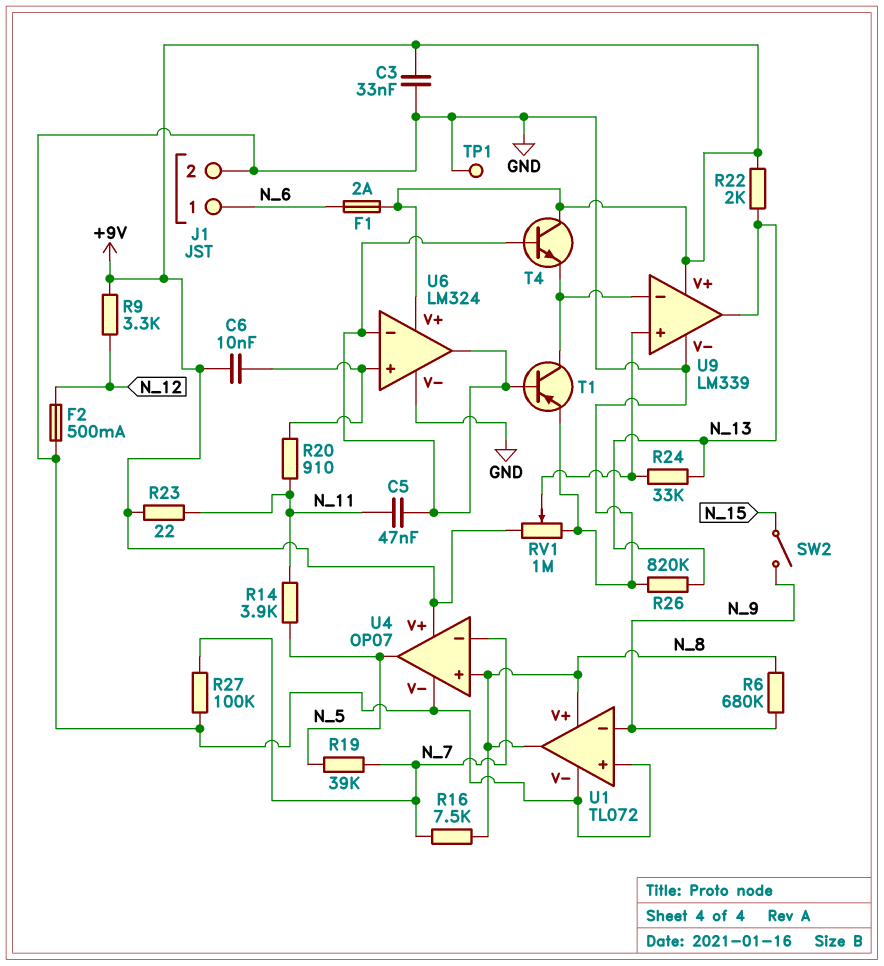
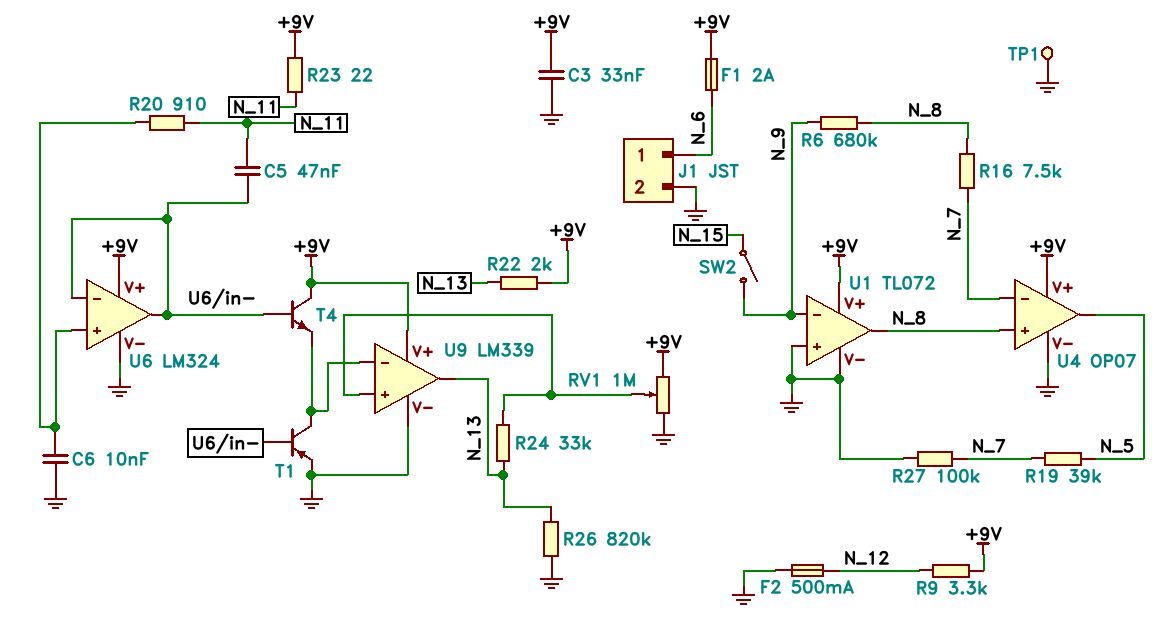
C6: 10nF (+9V, U6/in+) -> 10nF (GND, U6/in+)
R14: 3.9k (N_5, N_11) -> none
U1 pin V+: N_8 -> +9V

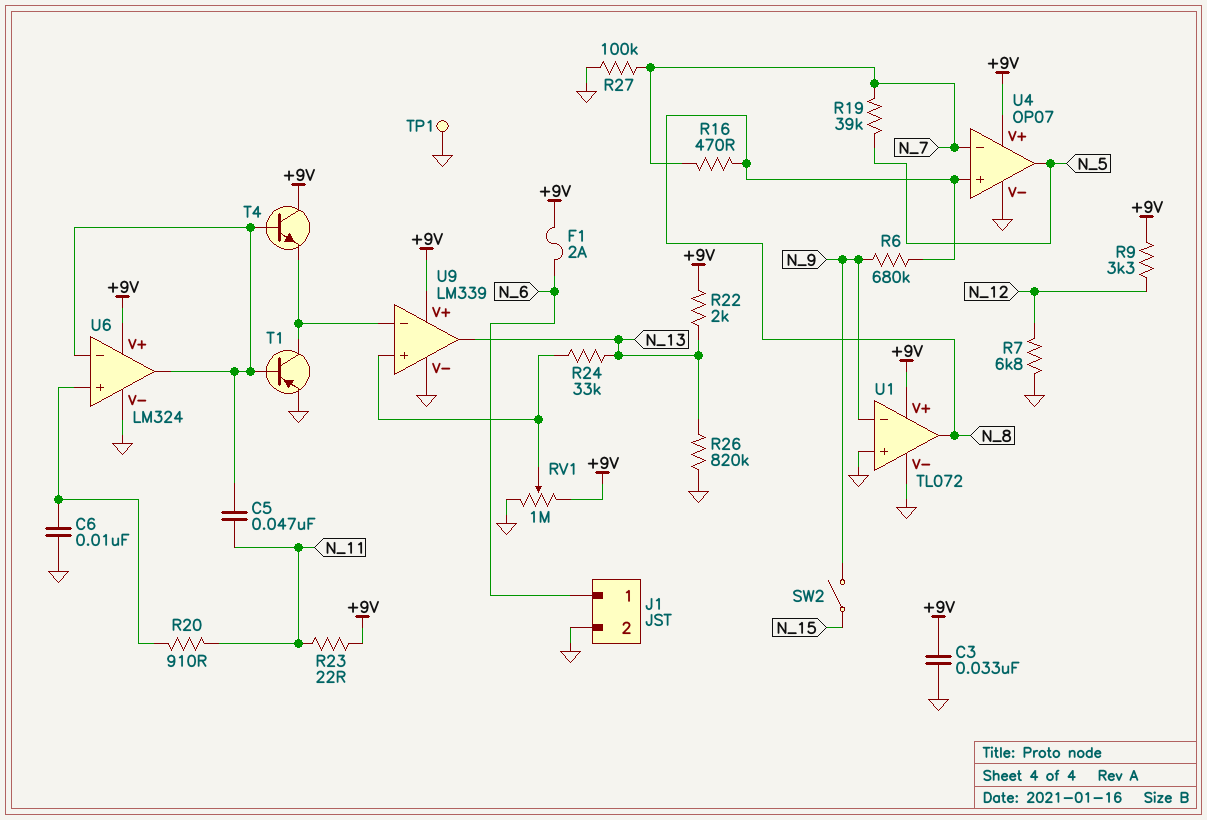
F2: 500mA (GND, N_12) -> none
R7: none -> 6.8k (GND, N_12)
R16: 7.5k (N_7, N_8) -> 470 (N_7, N_8)

